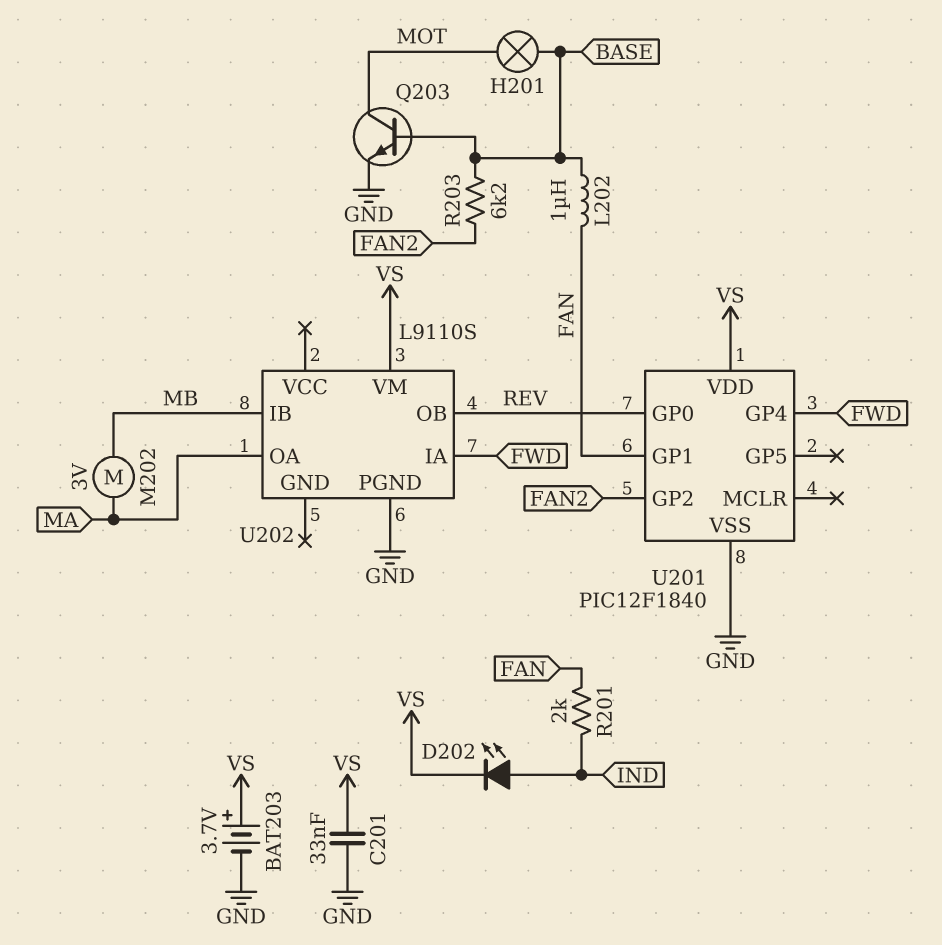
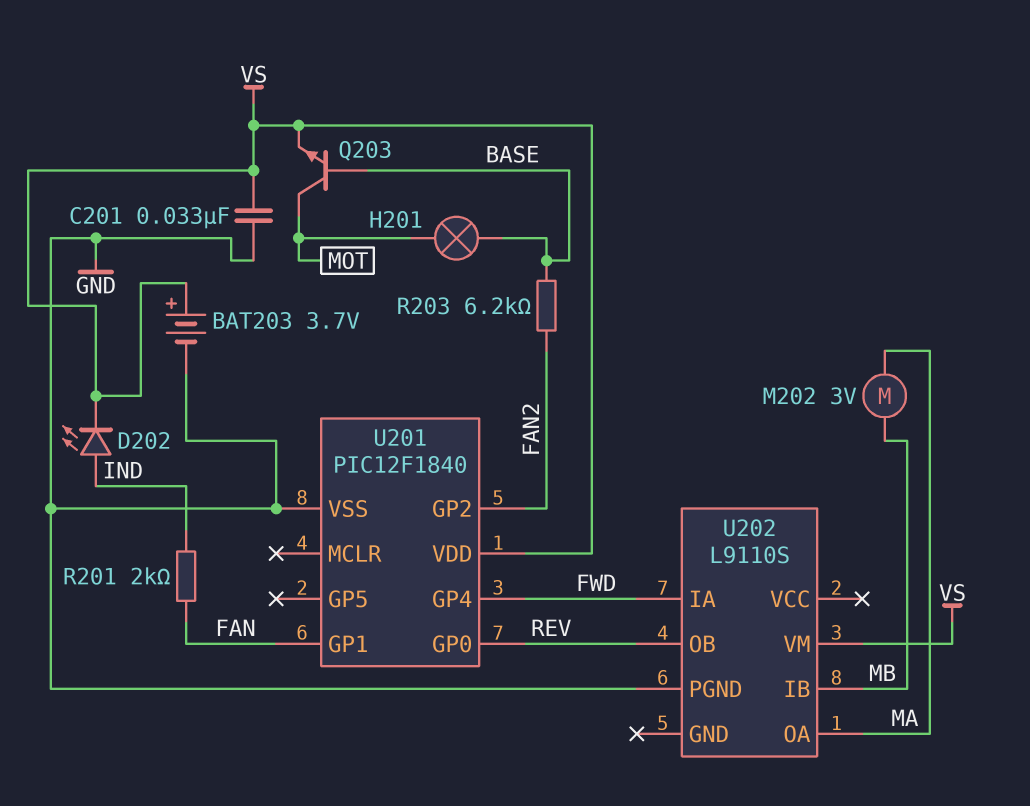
L202: 1uH (BASE, FAN) -> none
Q203: NPN (B BASE, C MOT, E GND) -> NPN (B BASE, C MOT, E VS)

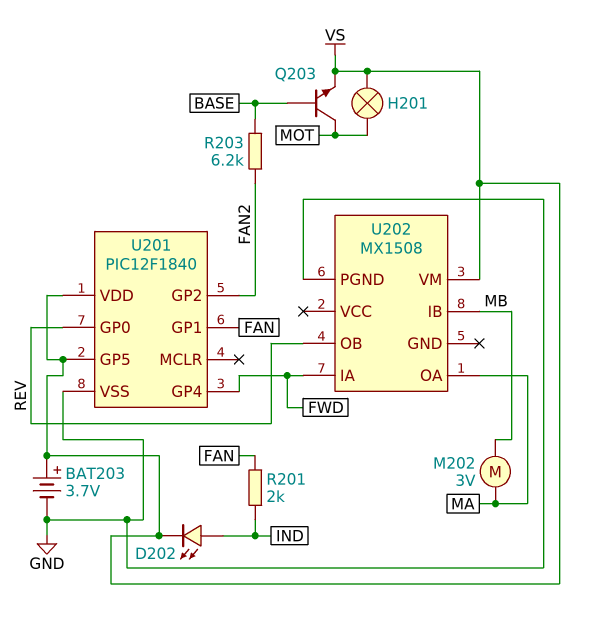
C201: 33nF (GND, VS) -> none
H201: lamp (BASE, MOT) -> lamp (MOT, VS)
U201 pin GP5: none -> VS
U202: L9110S -> MX1508

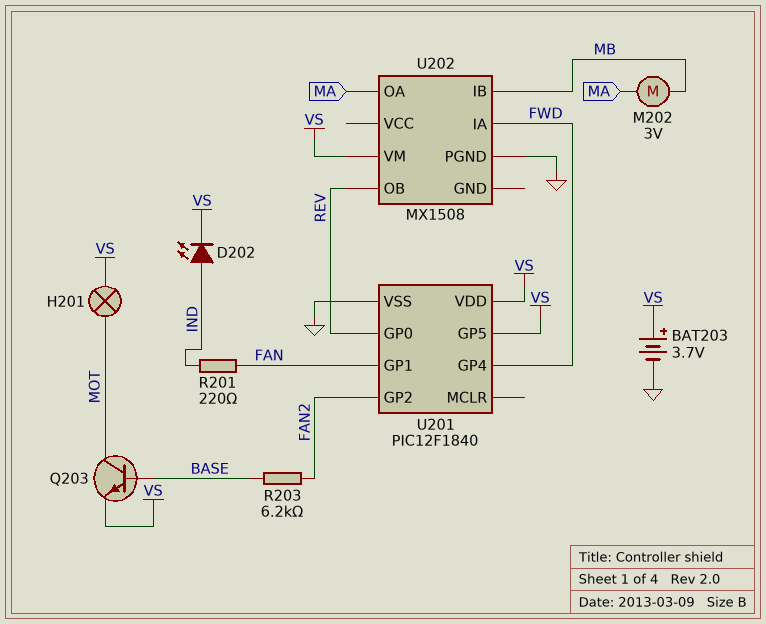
R201: 2k (FAN, IND) -> 220 (FAN, IND)

